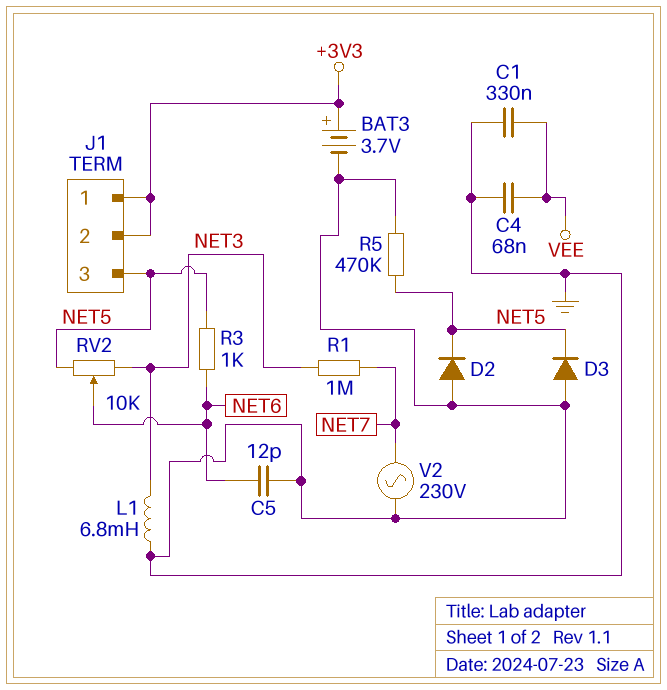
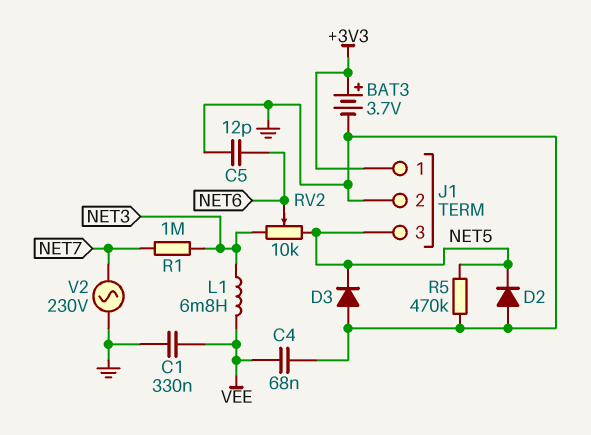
J1 pin 2: +3V3 -> GND
L1: 6.8mH (GND, NET3) -> 6.8mH (NET3, VEE)
R3: 1k (NET5, NET6) -> none

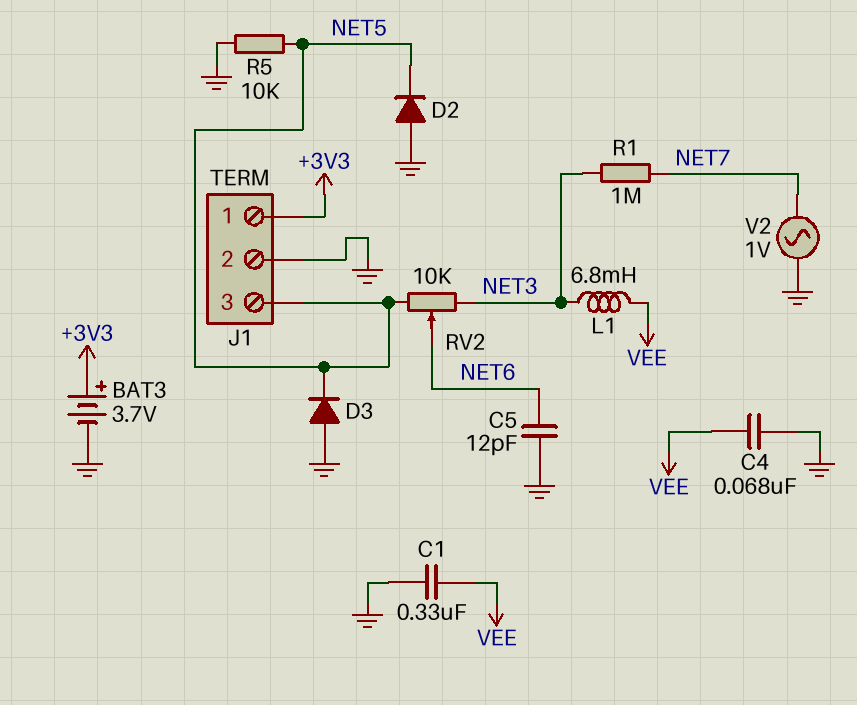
R5: 470k (GND, NET5) -> 10k (GND, NET5)
V2: AC 230V (GND, NET7) -> AC 1V (GND, NET7)

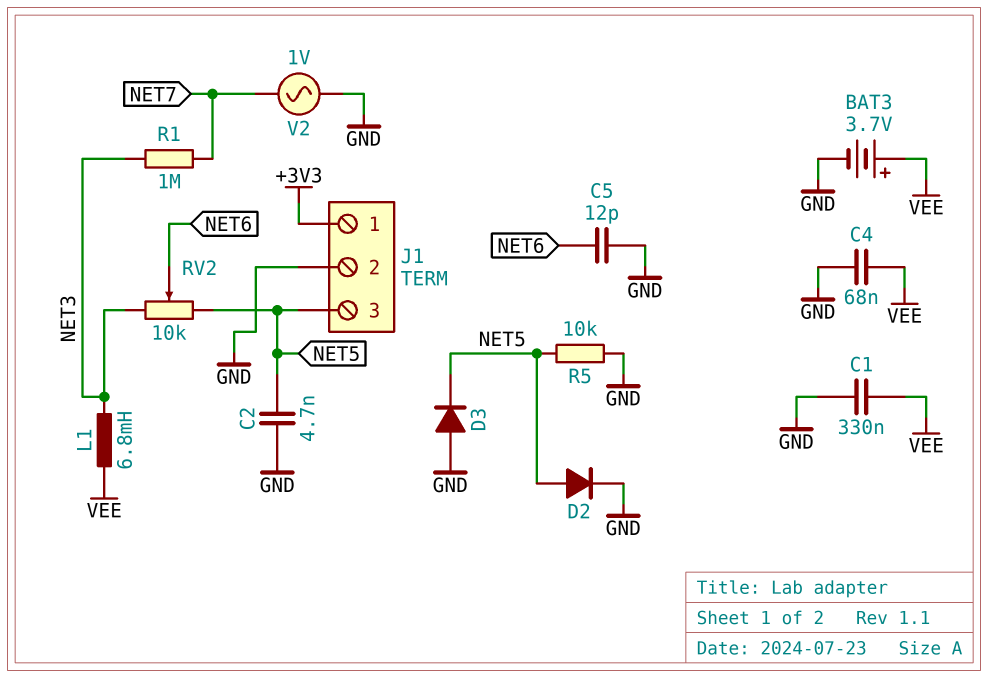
BAT3: 3.7V (plus +3V3, minus GND) -> 3.7V (plus VEE, minus GND)
C2: none -> 4.7nF (GND, NET5)
D2: diode (A GND, K NET5) -> diode (A NET5, K GND)

